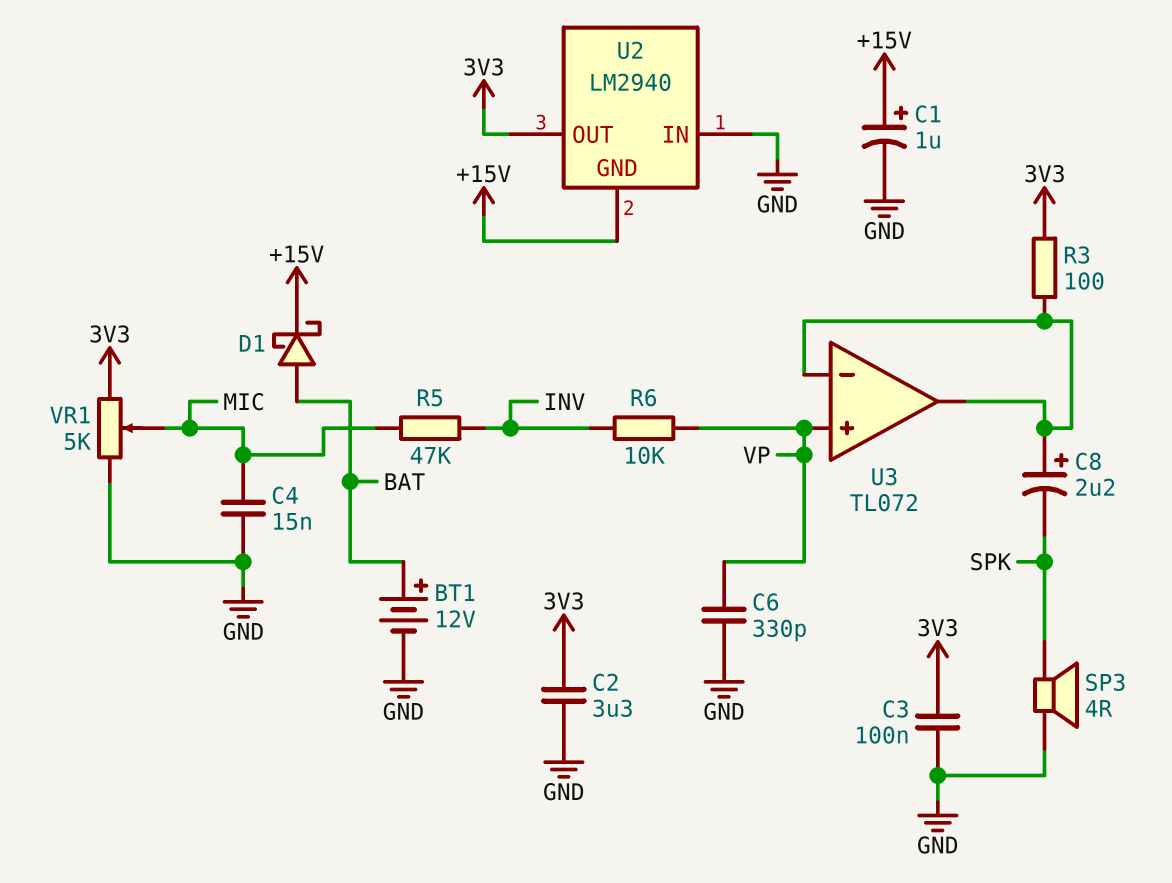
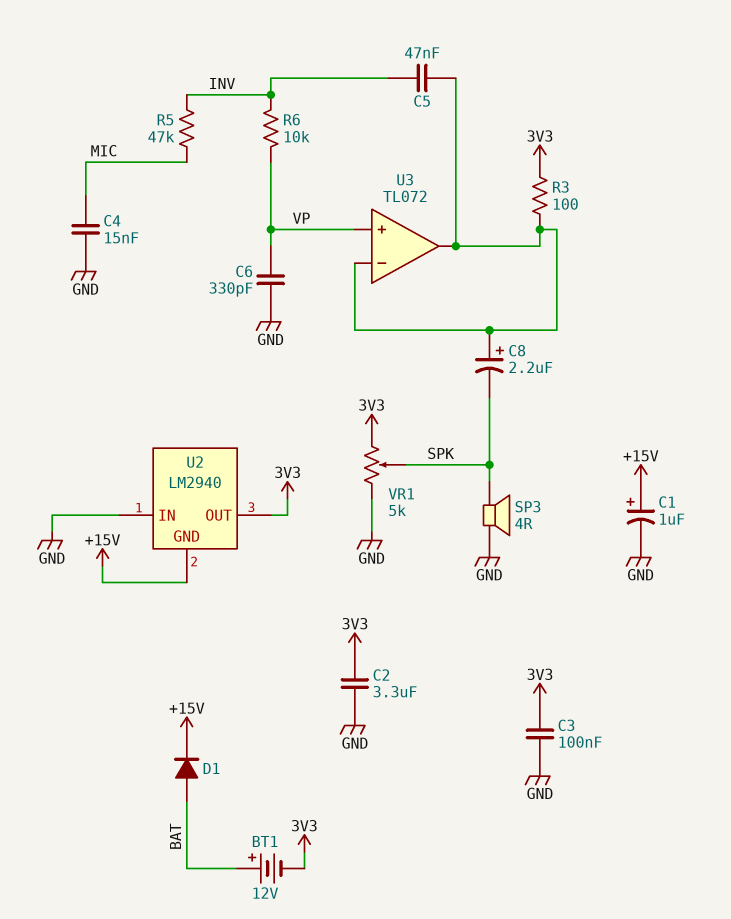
BT1: 12V (plus BAT, minus GND) -> 12V (plus BAT, minus 3V3)
C5: none -> 47nF (INV, U3/in-)
D1: schottky (A BAT, K +15V) -> diode (A BAT, K +15V)
VR1: 5k (3V3, GND, wiper MIC) -> 5k (3V3, GND, wiper SPK)

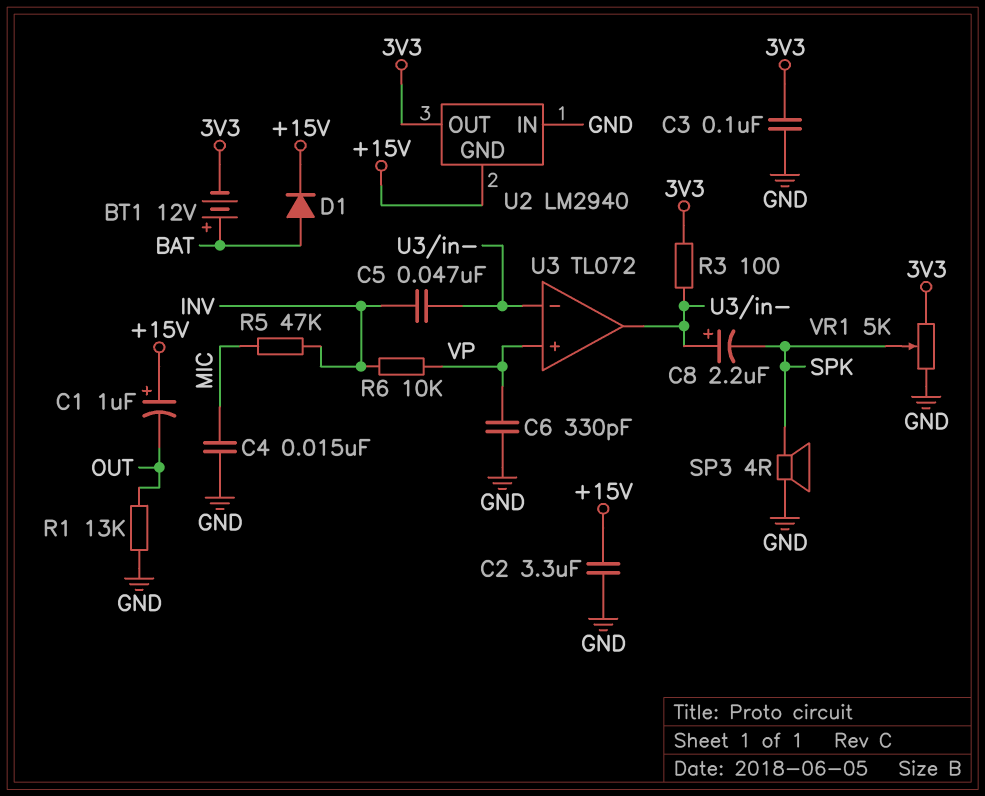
C1: 1uF (plus +15V, minus GND) -> 1uF (plus +15V, minus OUT)
C2: 3.3uF (3V3, GND) -> 3.3uF (+15V, GND)
R1: none -> 13k (GND, OUT)

